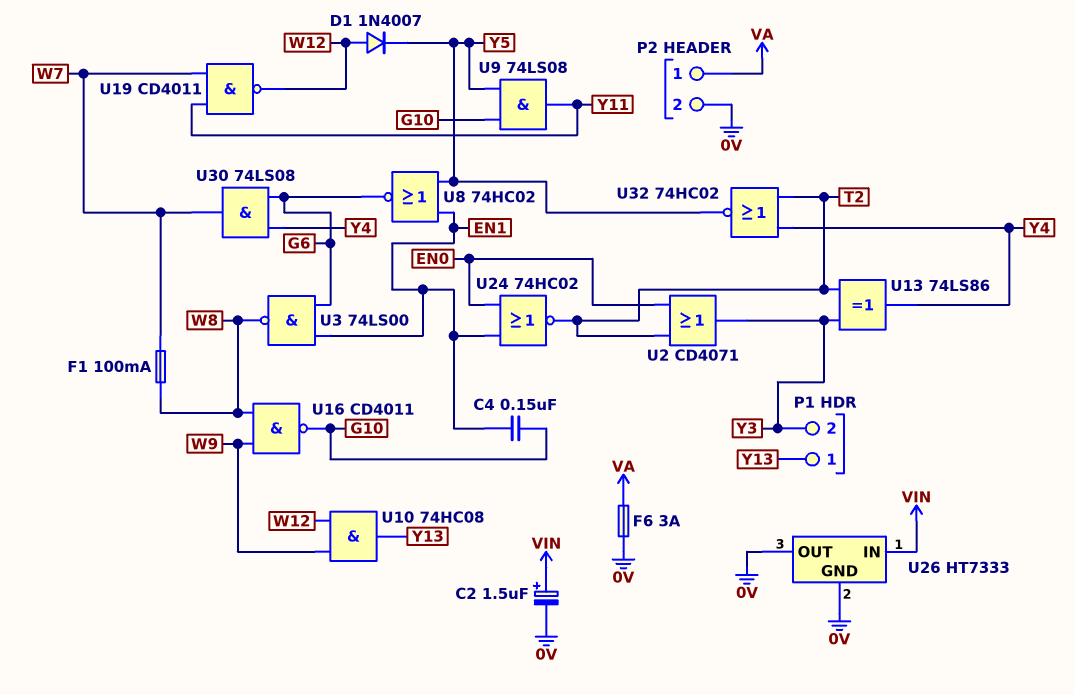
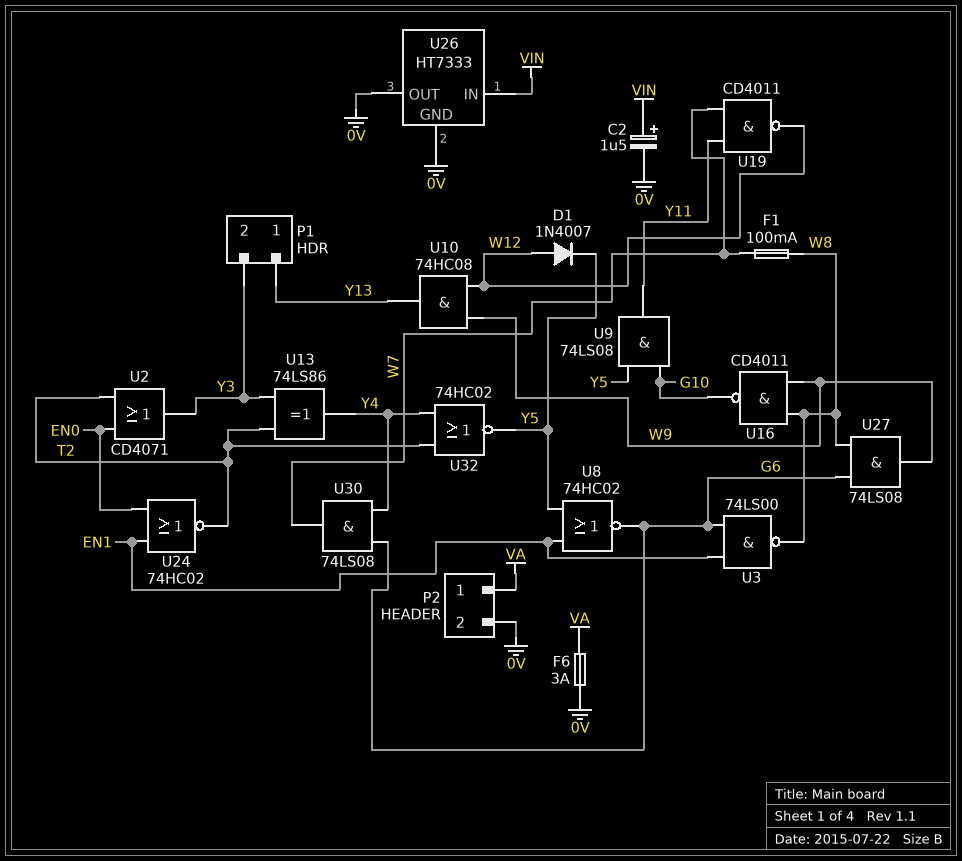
C4: 150nF (EN1, G10) -> none
U27: none -> AND 74LS08 (in G6, in W8, out W9)

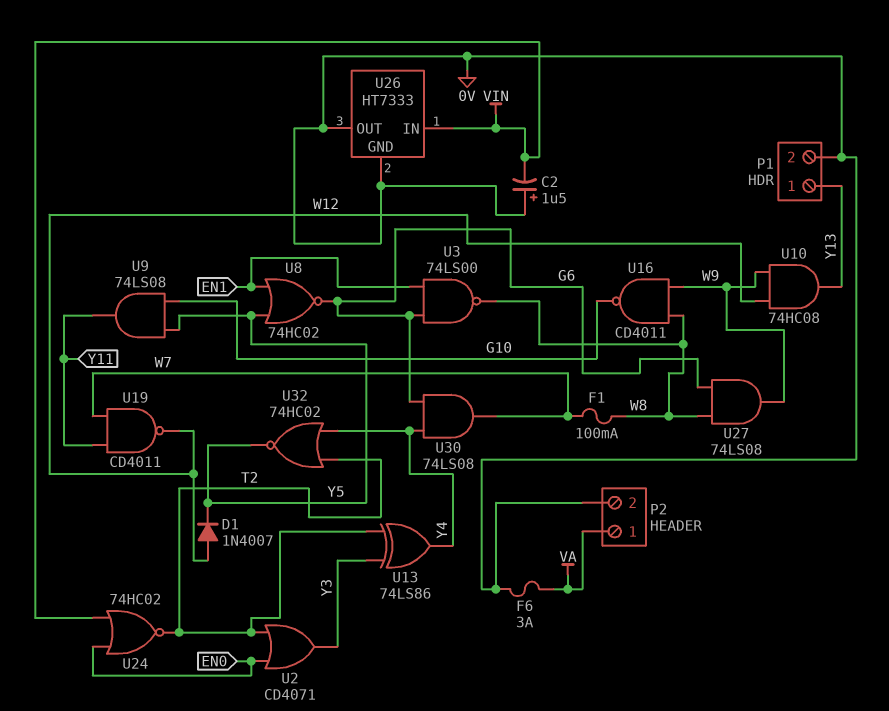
C2: 1.5uF (plus VIN, minus 0V) -> 1.5uF (plus 0V, minus VIN)
P1 pin 2: Y3 -> 0V
U24: NOR 74HC02 (in EN0, in EN1, out T2) -> NOR 74HC02 (in EN0, in VIN, out T2)

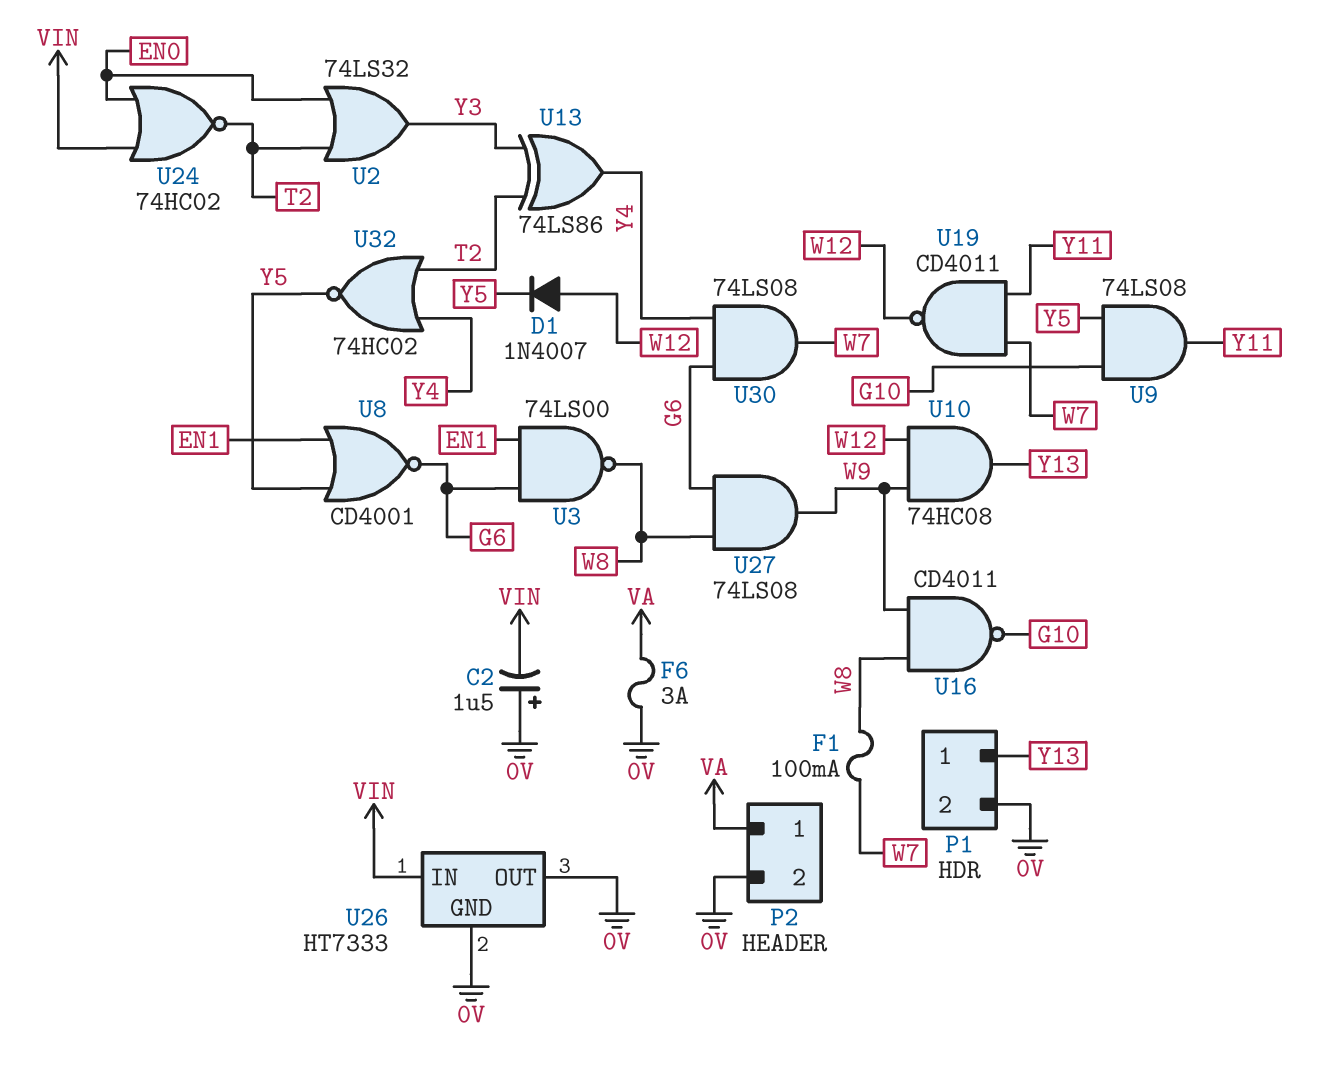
U2: OR CD4071 (in EN0, in T2, out Y3) -> OR 74LS32 (in EN0, in T2, out Y3)
U8: NOR 74HC02 (in EN1, in Y5, out G6) -> NOR CD4001 (in EN1, in Y5, out G6)

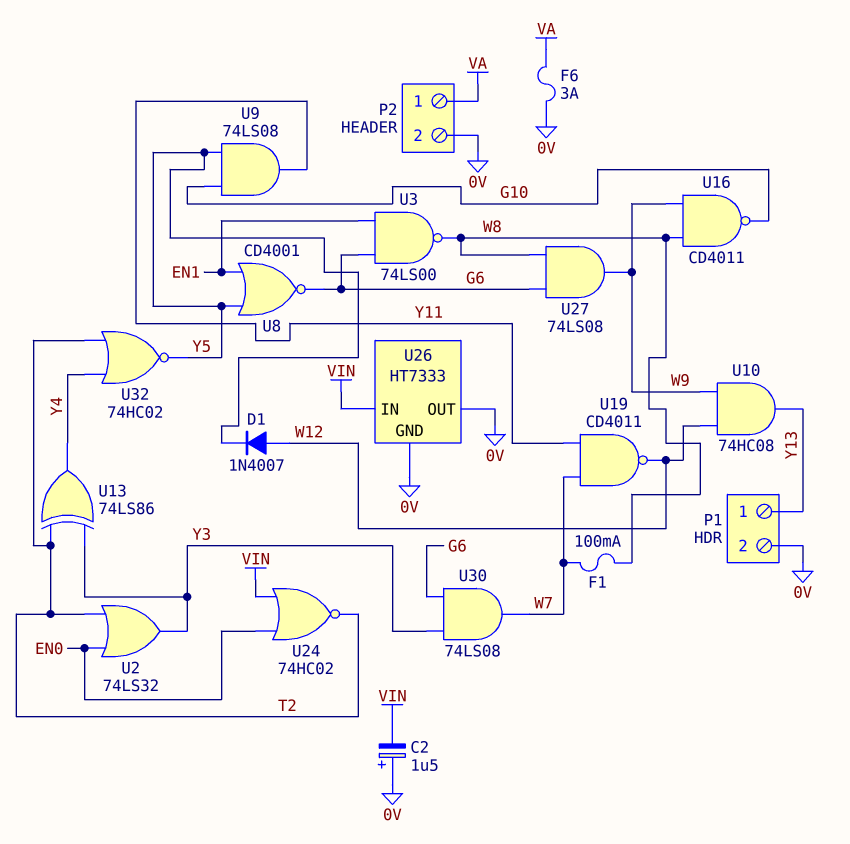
U30: AND 74LS08 (in G6, in Y4, out W7) -> AND 74LS08 (in G6, in Y3, out W7)

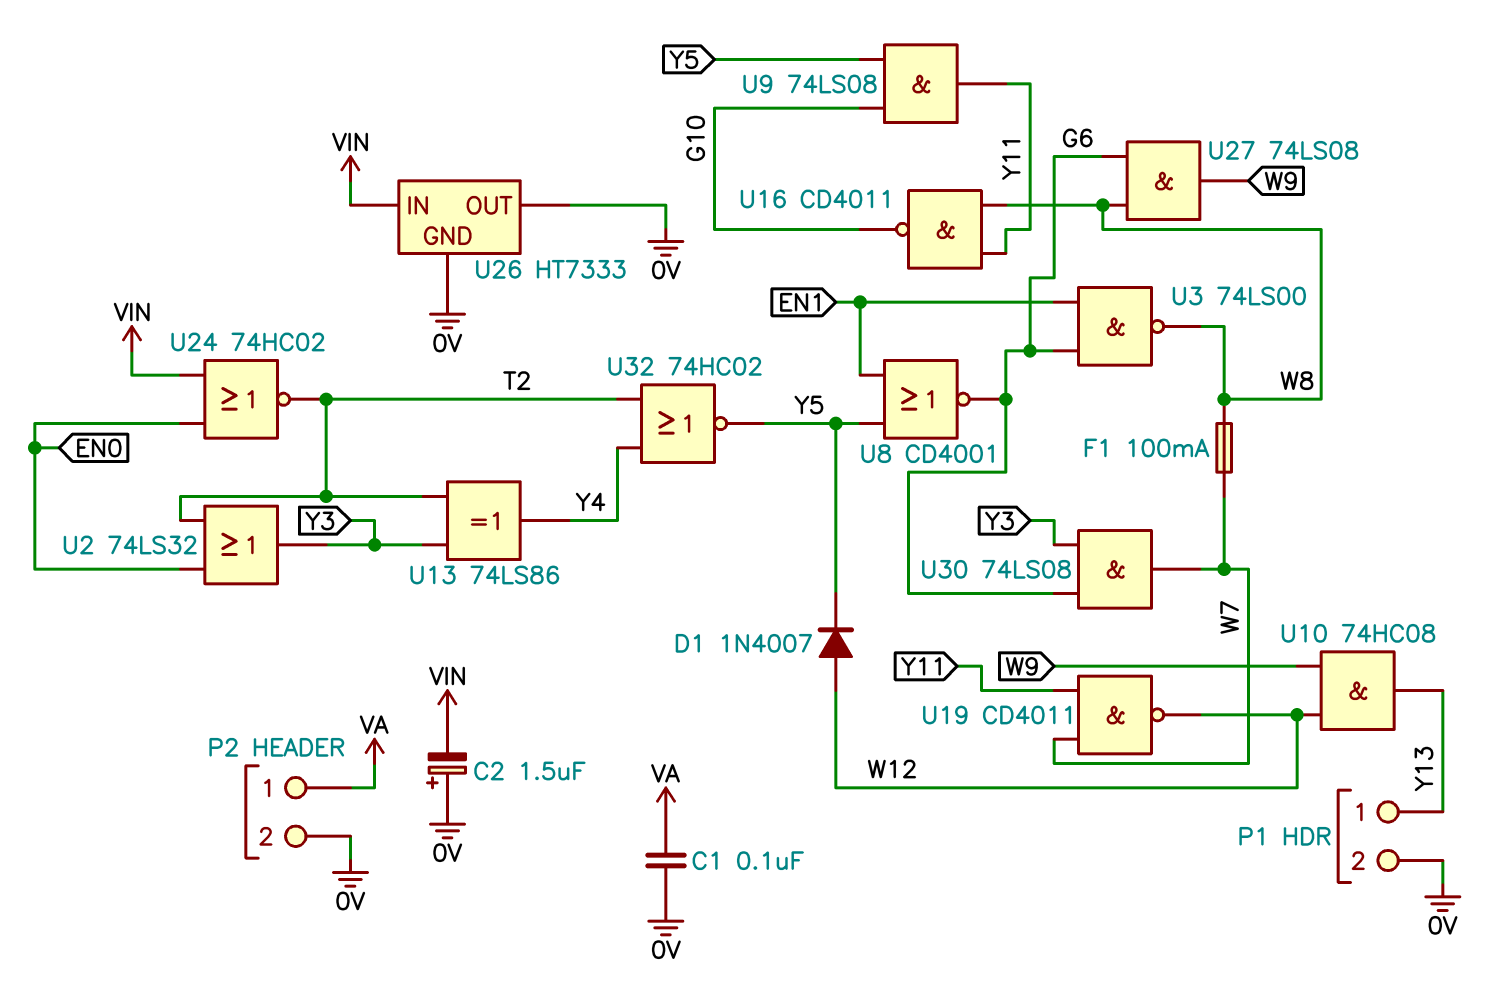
C1: none -> 100nF (0V, VA)
F6: 3A (0V, VA) -> none
U16: NAND CD4011 (in W8, in W9, out G10) -> NAND CD4011 (in W8, in Y11, out G10)

